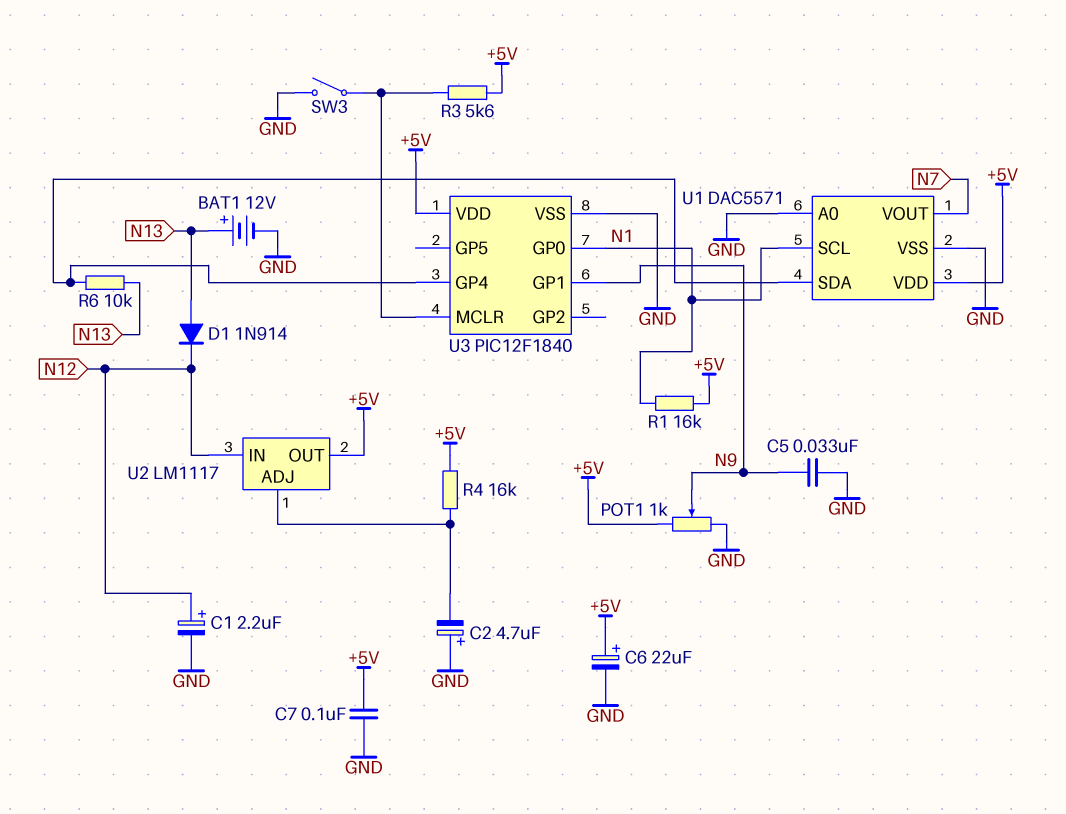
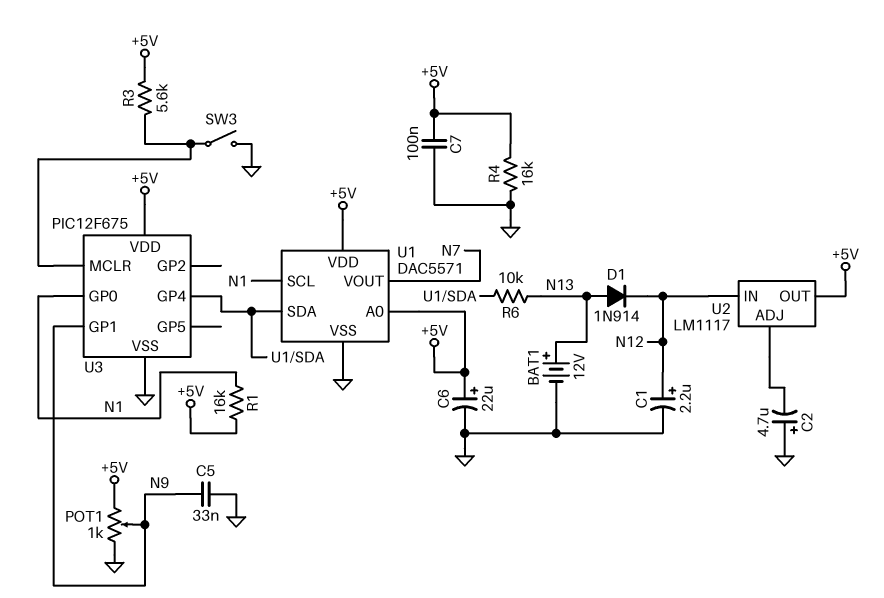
R4: 16k (+5V, U2/ADJ) -> 16k (+5V, GND)
U1 pin A0: GND -> +5V
U3: PIC12F1840 -> PIC12F675

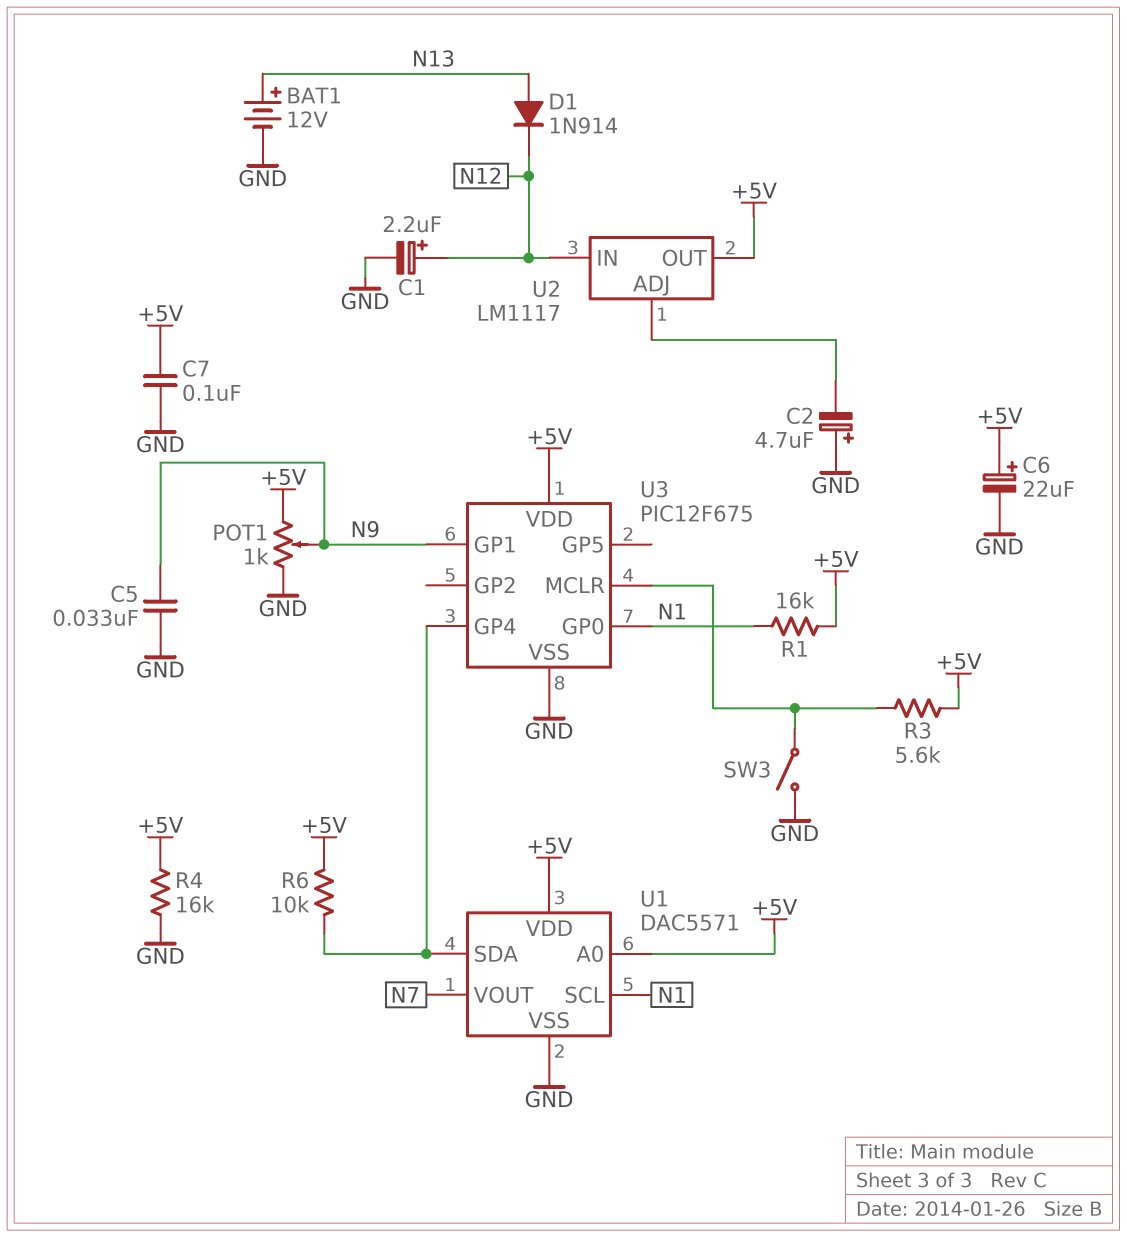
R6: 10k (N13, U1/SDA) -> 10k (+5V, U1/SDA)

